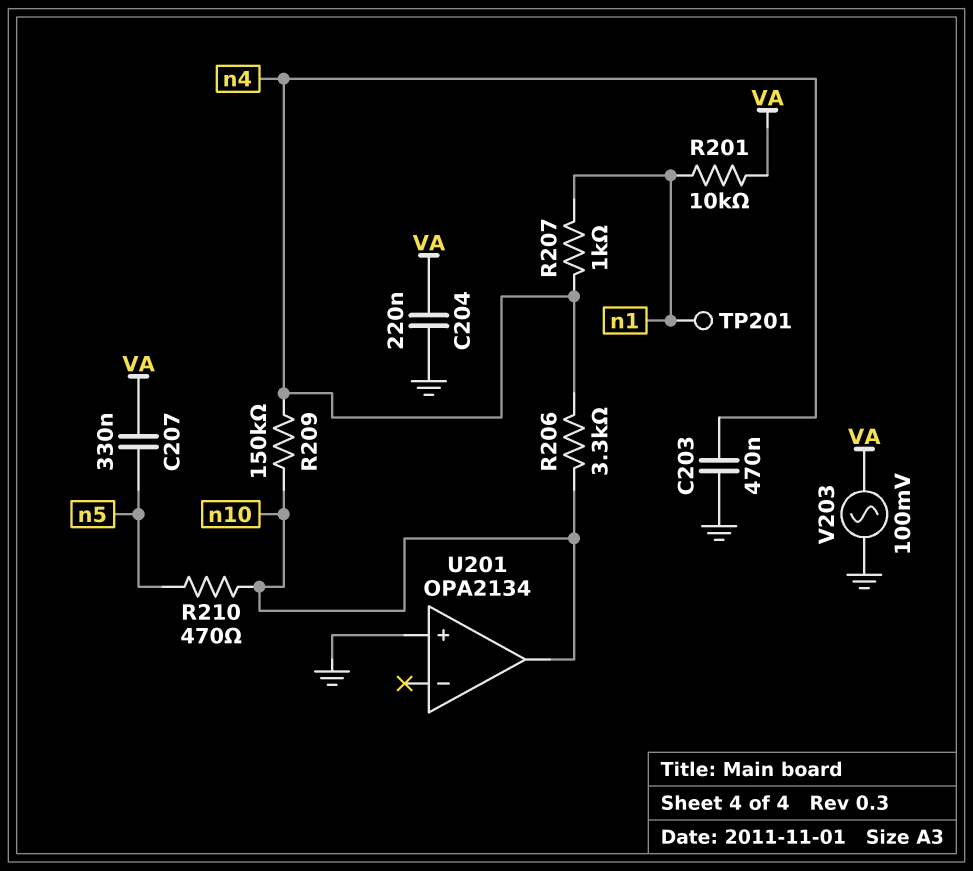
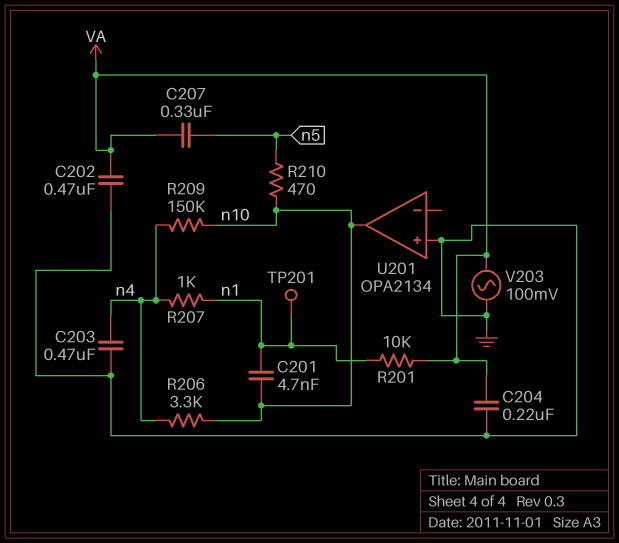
C201: none -> 4.7nF (n1, n10)
C202: none -> 470nF (GND, VA)

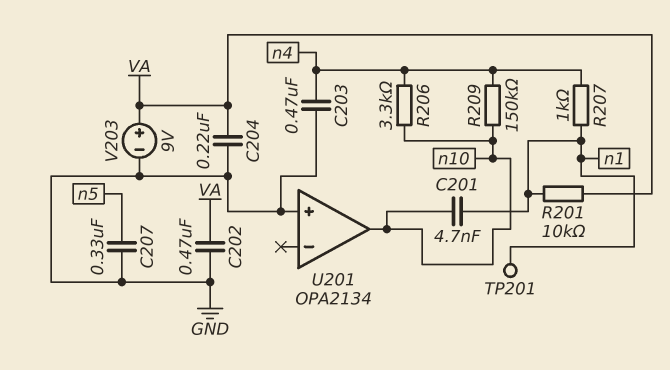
C207: 330nF (VA, n5) -> 330nF (GND, n5)
R210: 470 (n5, n10) -> none
V203: AC 100mV (GND, VA) -> 9V (plus VA, minus GND)

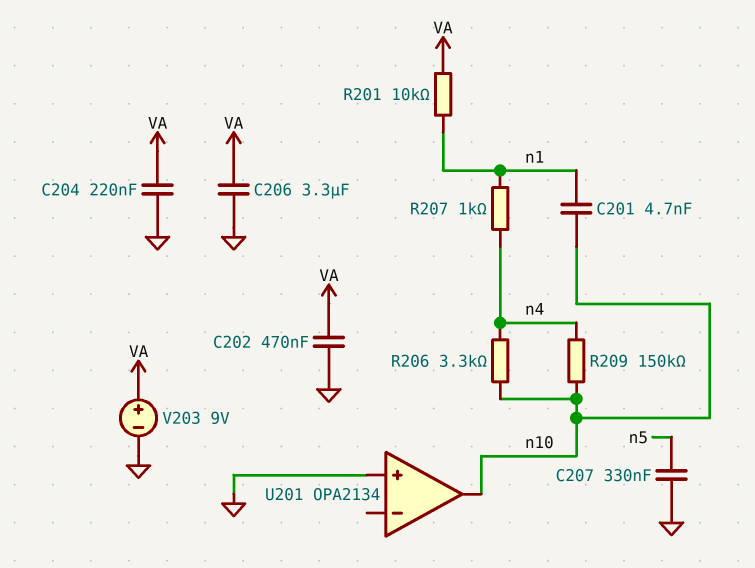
C203: 470nF (GND, n4) -> none
C206: none -> 3.3uF (GND, VA)
TP201: test point (n1) -> none

